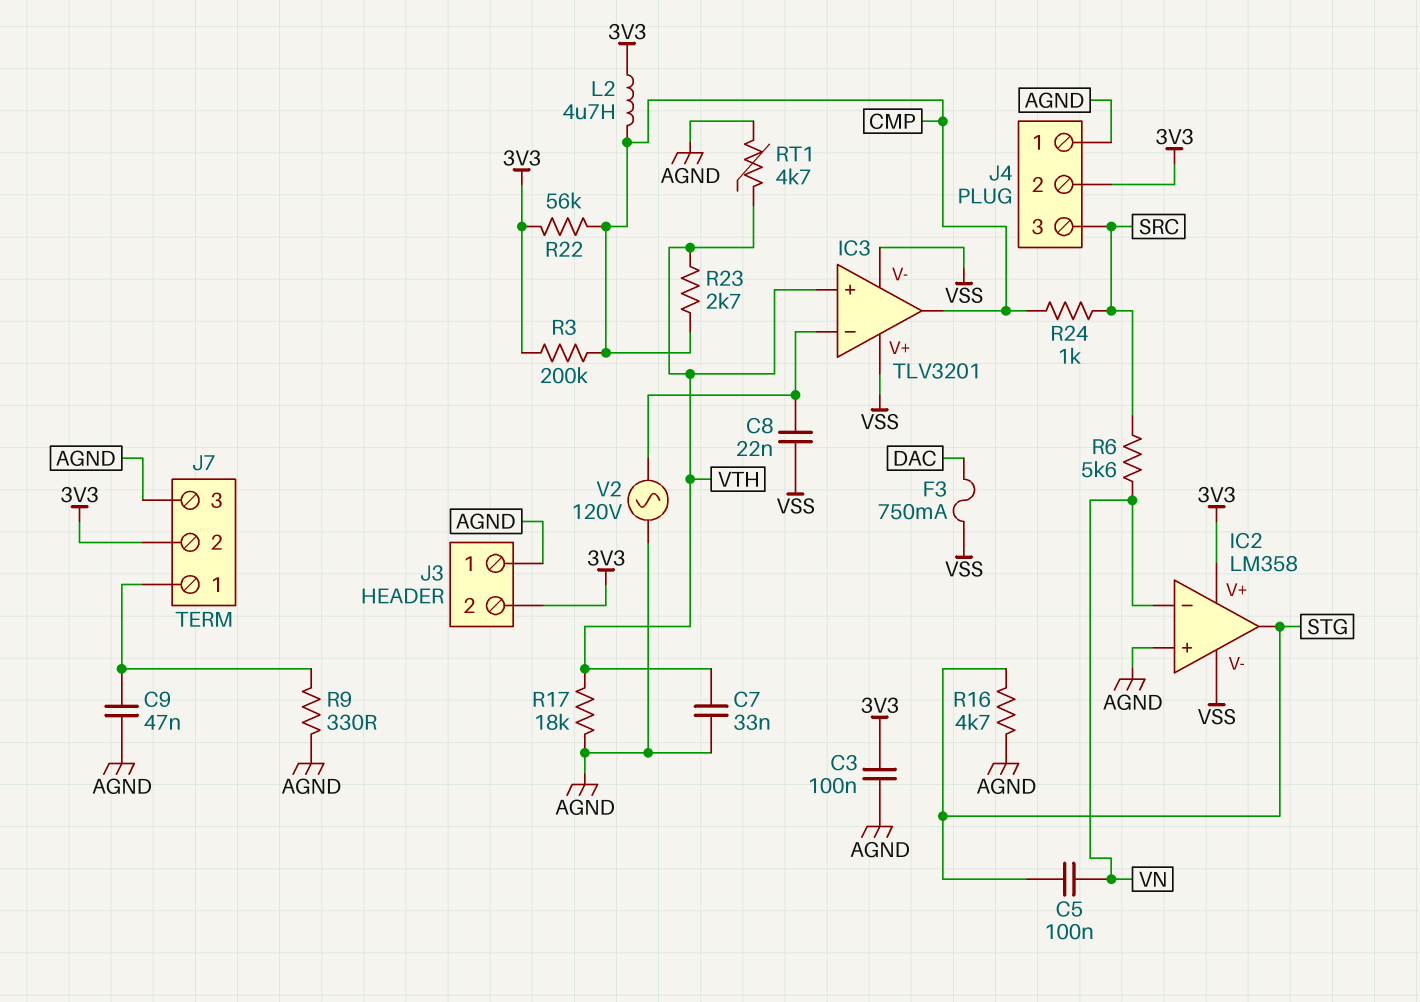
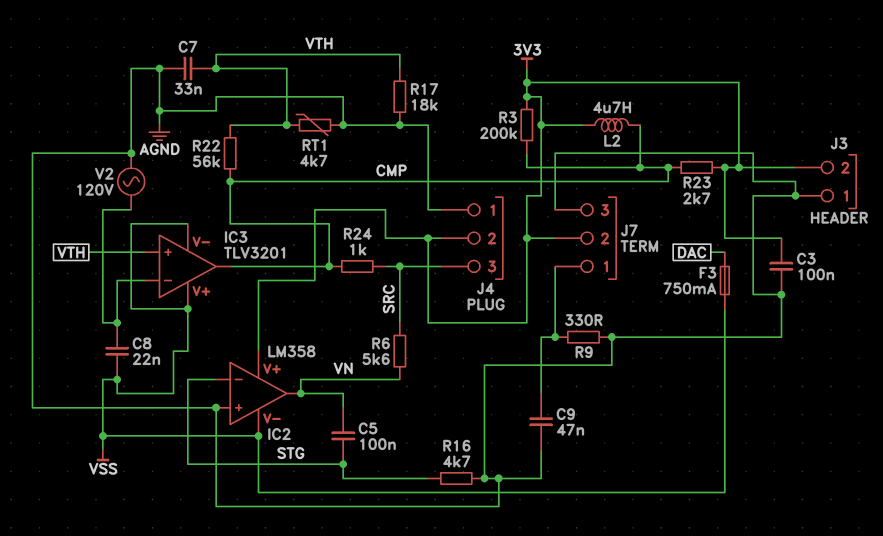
IC2 pin in-: VN -> STG
IC2 pin out: STG -> VN
R22: 56k (3V3, CMP) -> 56k (CMP, VTH)
R23: 2.7k (CMP, VTH) -> 2.7k (3V3, CMP)

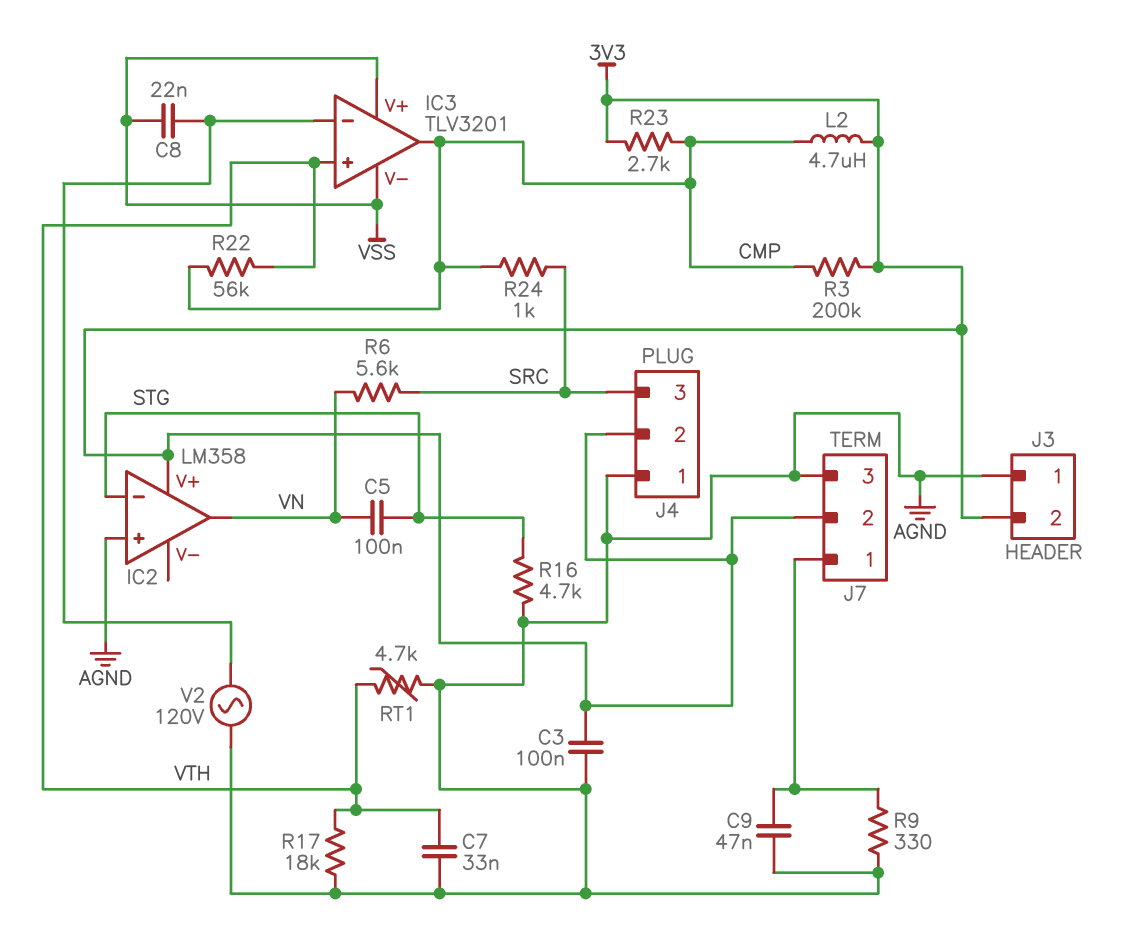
F3: 750mA (DAC, VSS) -> none
IC2 pin V-: VSS -> none

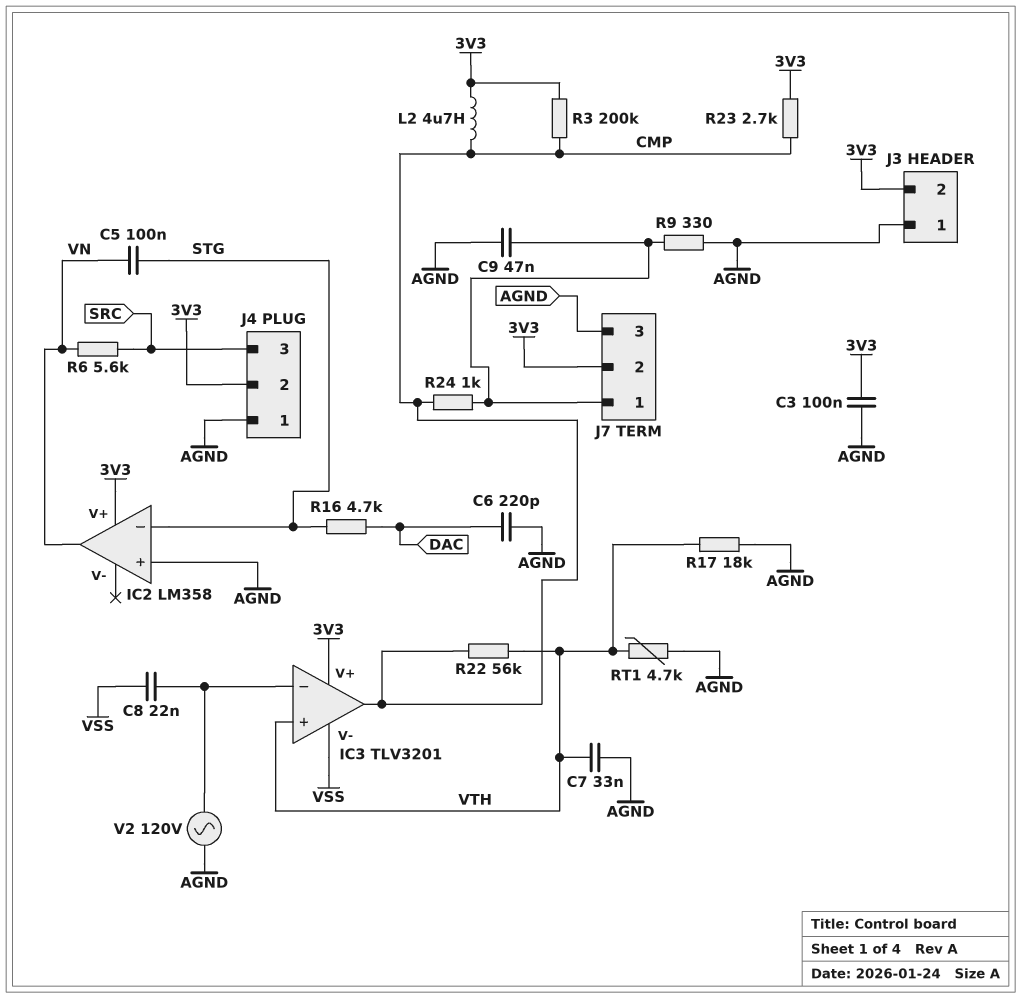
C6: none -> 220pF (AGND, DAC)
IC3 pin V+: VSS -> 3V3
R16: 4.7k (AGND, STG) -> 4.7k (DAC, STG)
R24: 1k (CMP, SRC) -> 1k (CMP, J7/1)

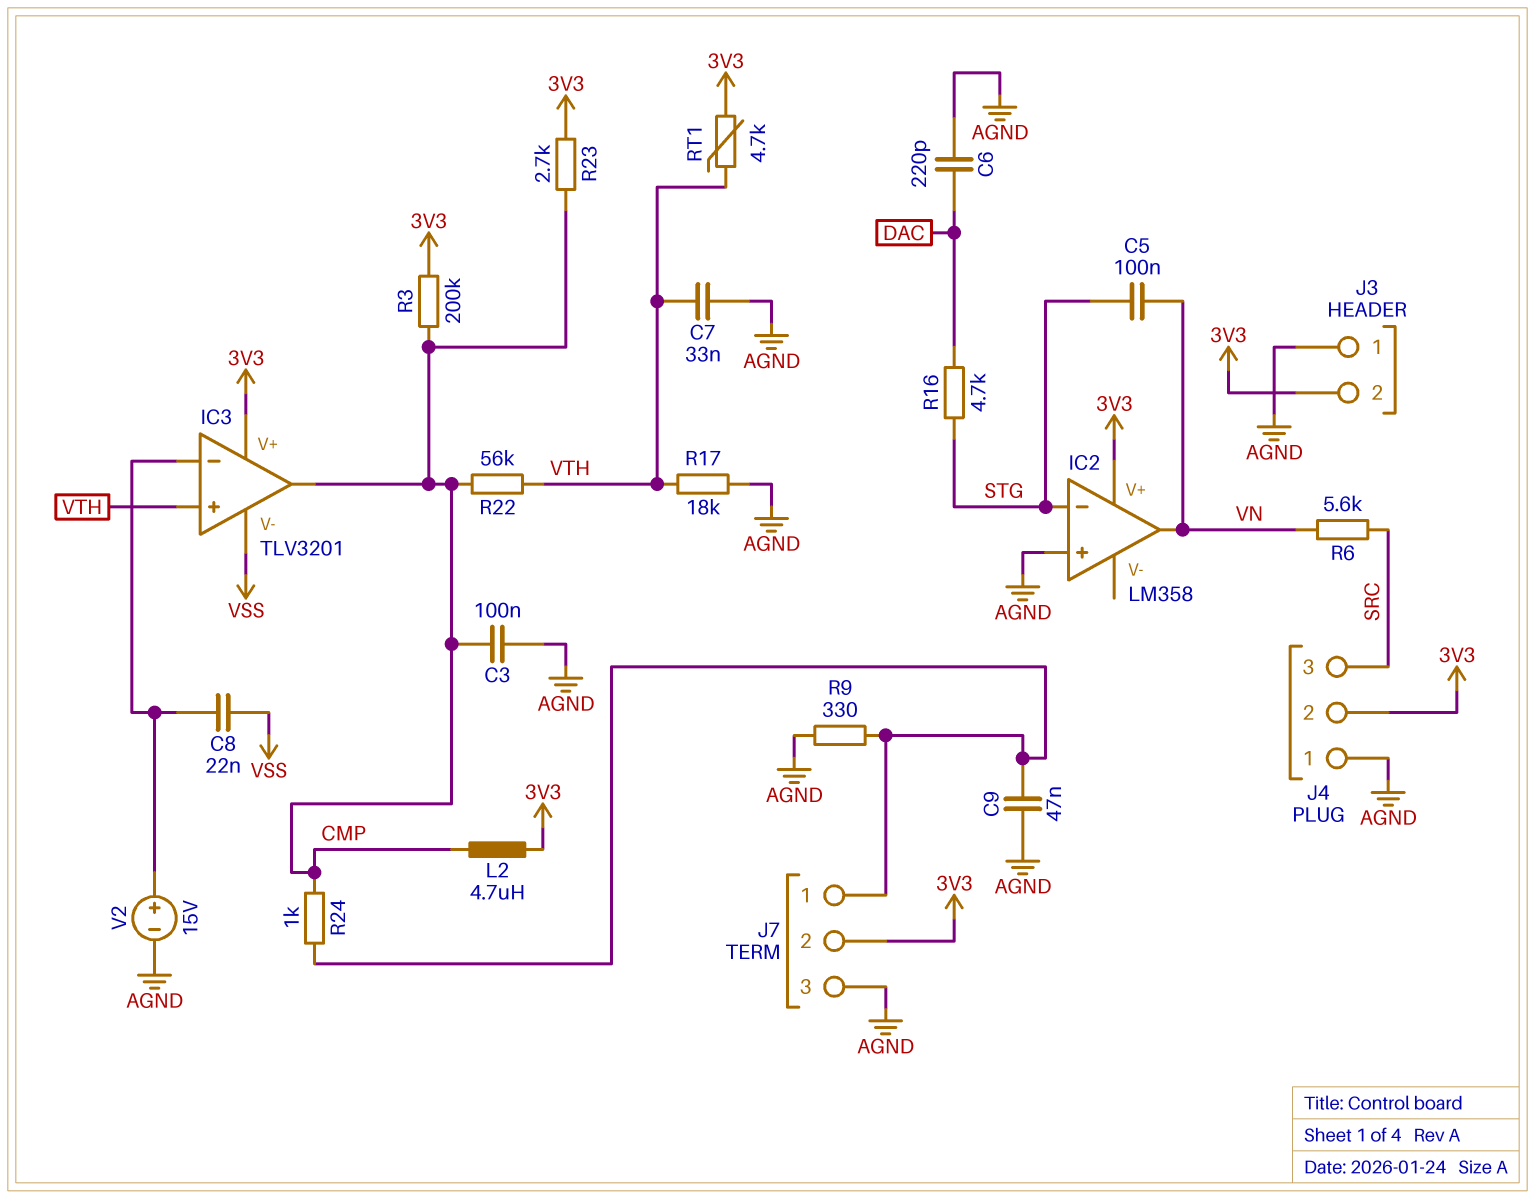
C3: 100nF (3V3, AGND) -> 100nF (AGND, CMP)
RT1: 4.7k (AGND, VTH) -> 4.7k (3V3, VTH)
V2: AC 120V (AGND, IC3/in-) -> 15V (plus IC3/in-, minus AGND)

